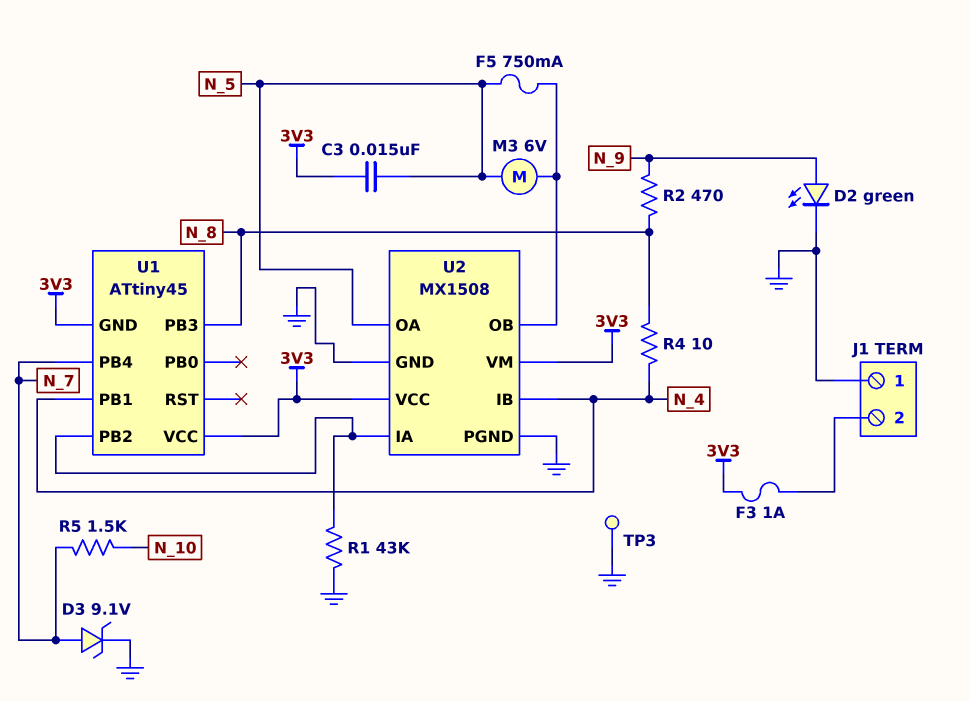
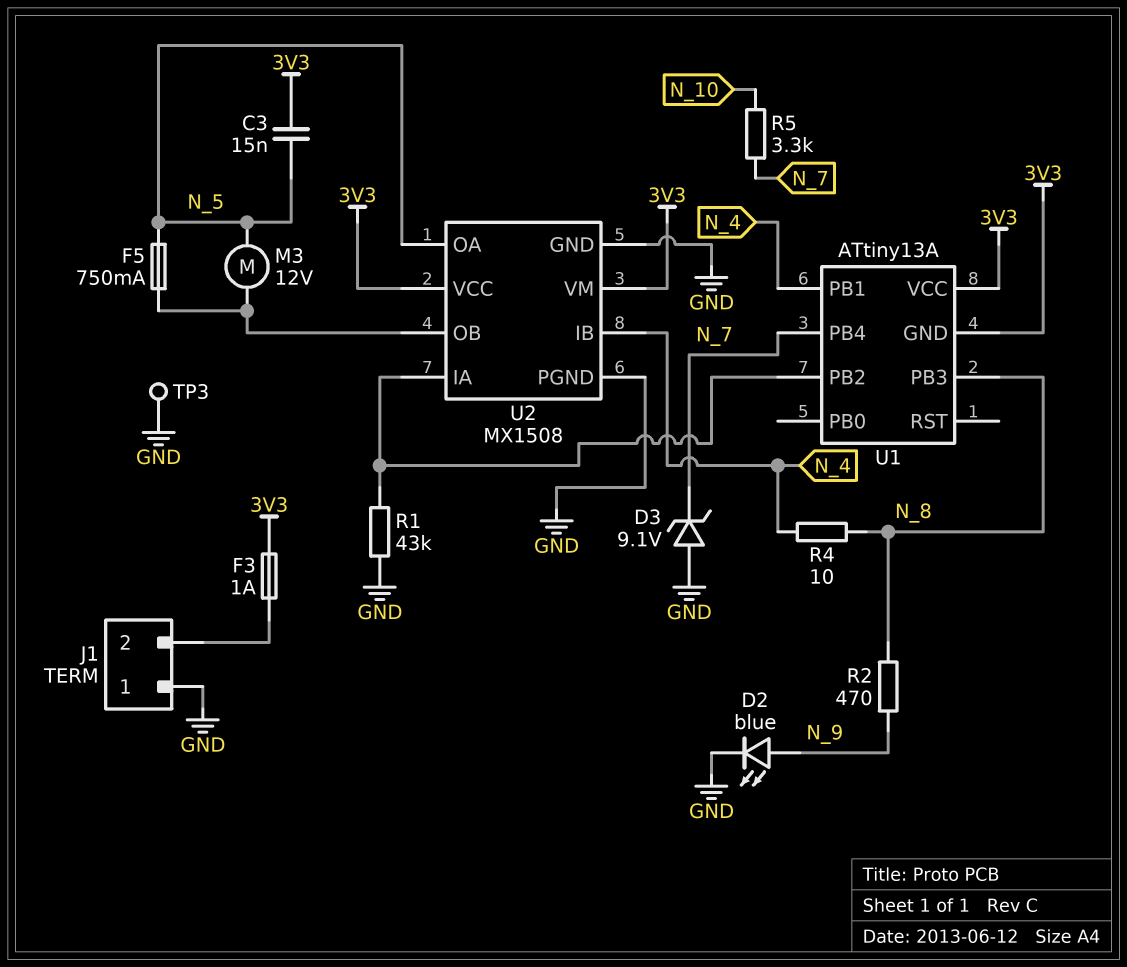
D2: LED green (A N_9, K GND) -> LED blue (A N_9, K GND)
D3: zener 9.1V (A N_7, K GND) -> zener 9.1V (A GND, K N_7)
M3: motor 6V (N_5, U2/OB) -> motor 12V (N_5, U2/OB)
R5: 1.5k (N_7, N_10) -> 3.3k (N_7, N_10)
U1: ATtiny45 -> ATtiny13A

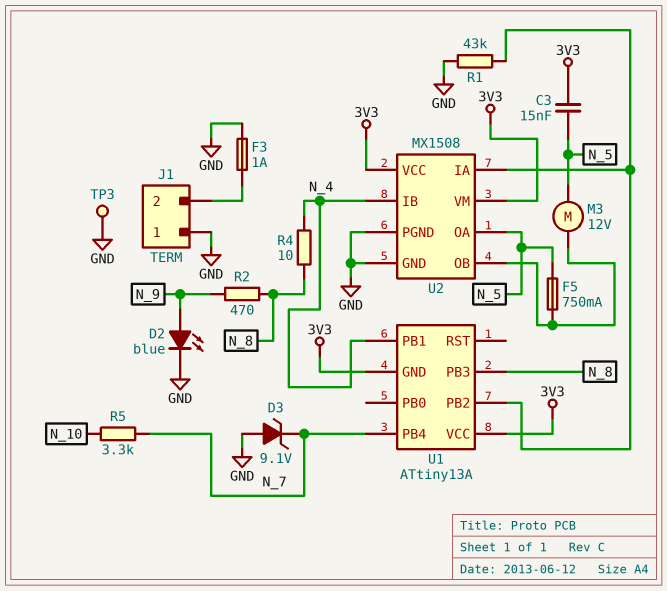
F3: 1A (3V3, J1/2) -> 1A (GND, J1/2)

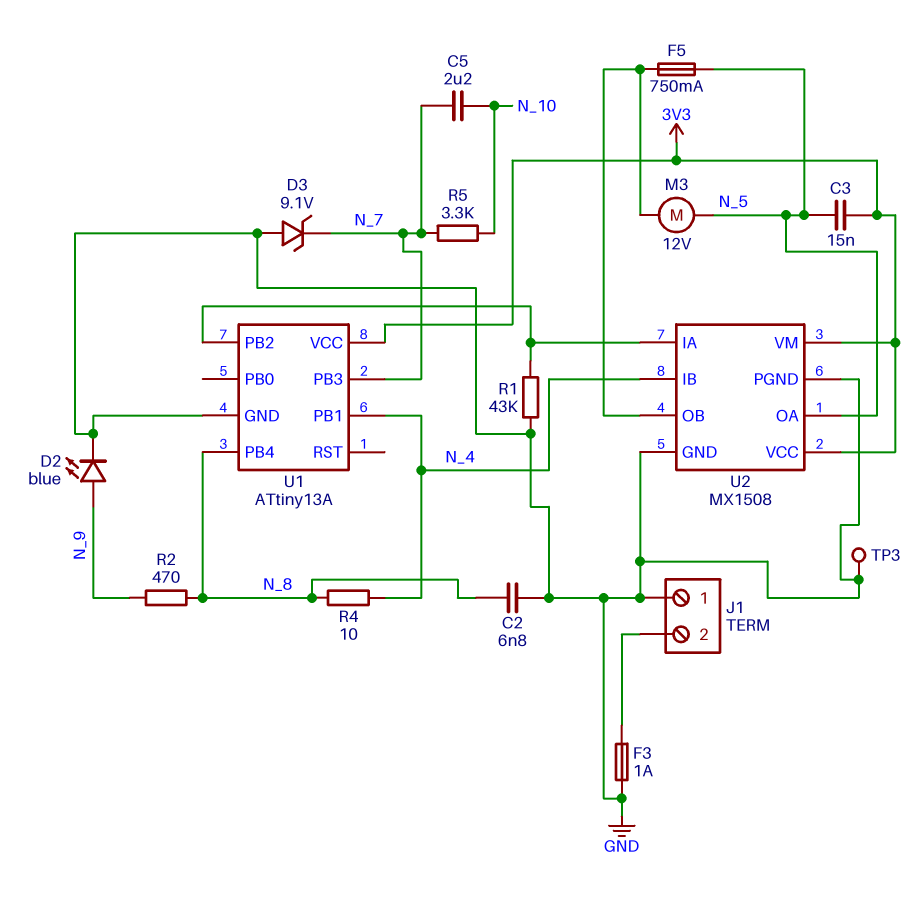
C2: none -> 6.8nF (GND, N_8)
C5: none -> 2.2uF (N_7, N_10)
U1 pin GND: 3V3 -> GND
U1 pin PB3: N_8 -> N_7
U1 pin PB4: N_7 -> N_8

